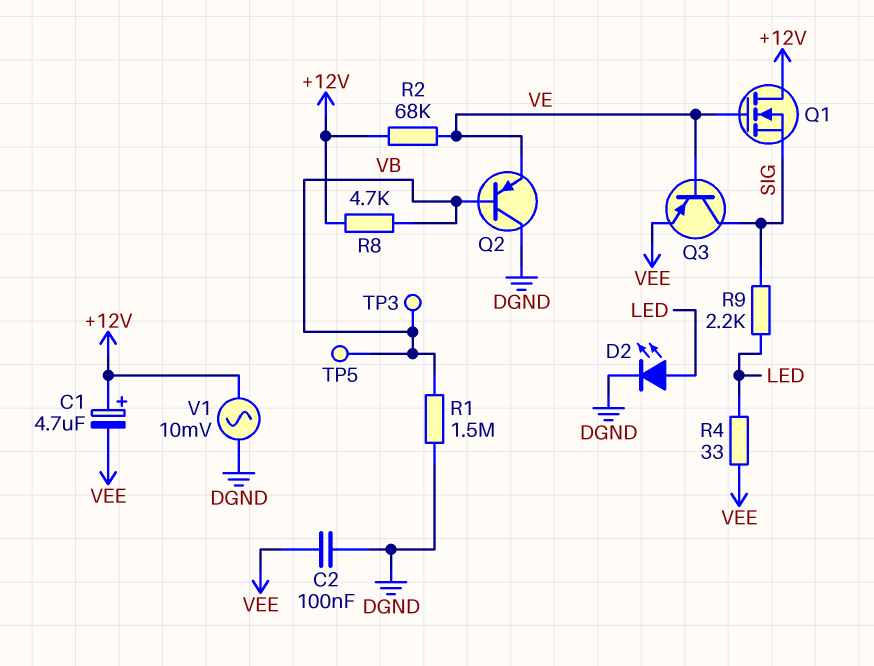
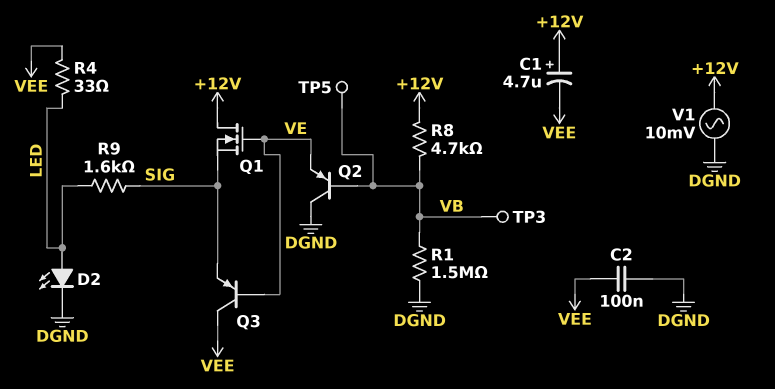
Q3: PNP (B VE, C SIG, E VEE) -> PNP (B VE, C VEE, E SIG)
R2: 68k (+12V, VE) -> none
R9: 2.2k (LED, SIG) -> 1.6k (LED, SIG)

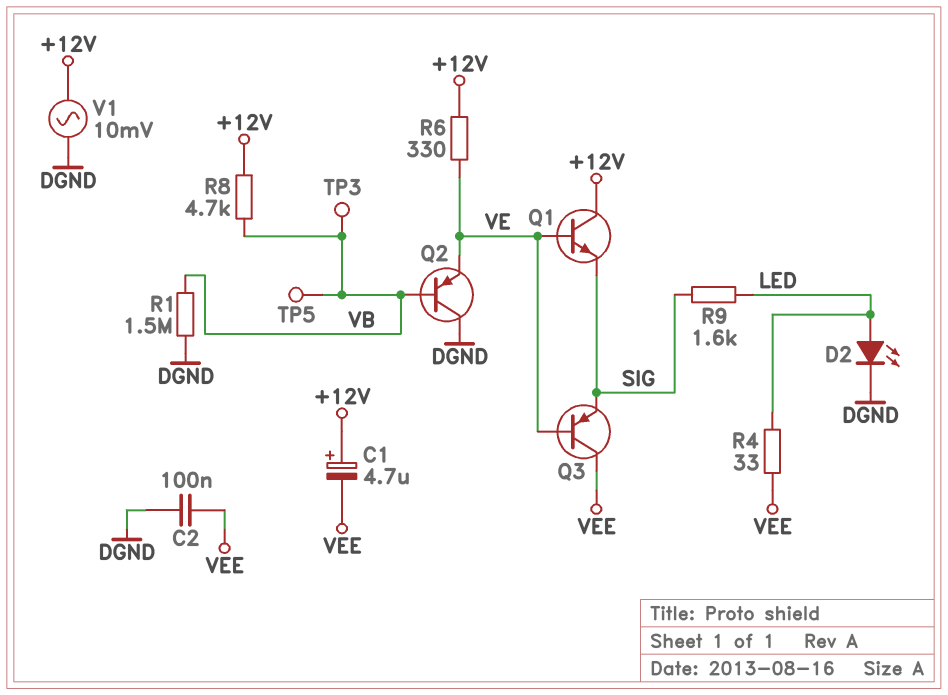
Q1: NMOS (G VE, D +12V, S SIG) -> NPN (B VE, C +12V, E SIG)
R6: none -> 330 (+12V, VE)

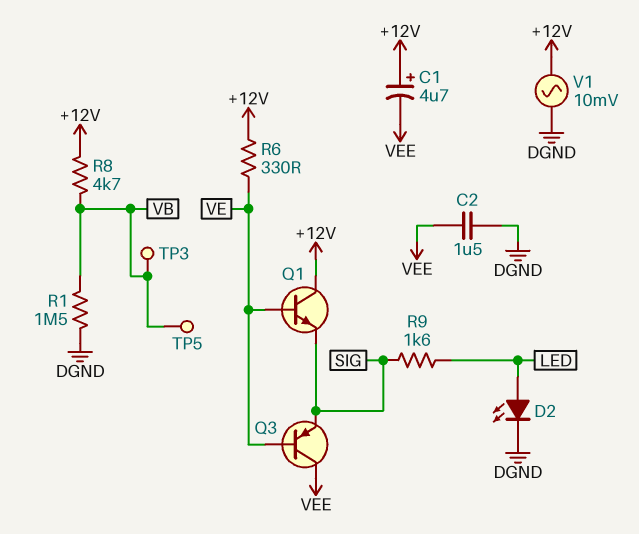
C2: 100nF (DGND, VEE) -> 1.5uF (DGND, VEE)
Q2: PNP (B VB, C DGND, E VE) -> none
R4: 33 (LED, VEE) -> none

